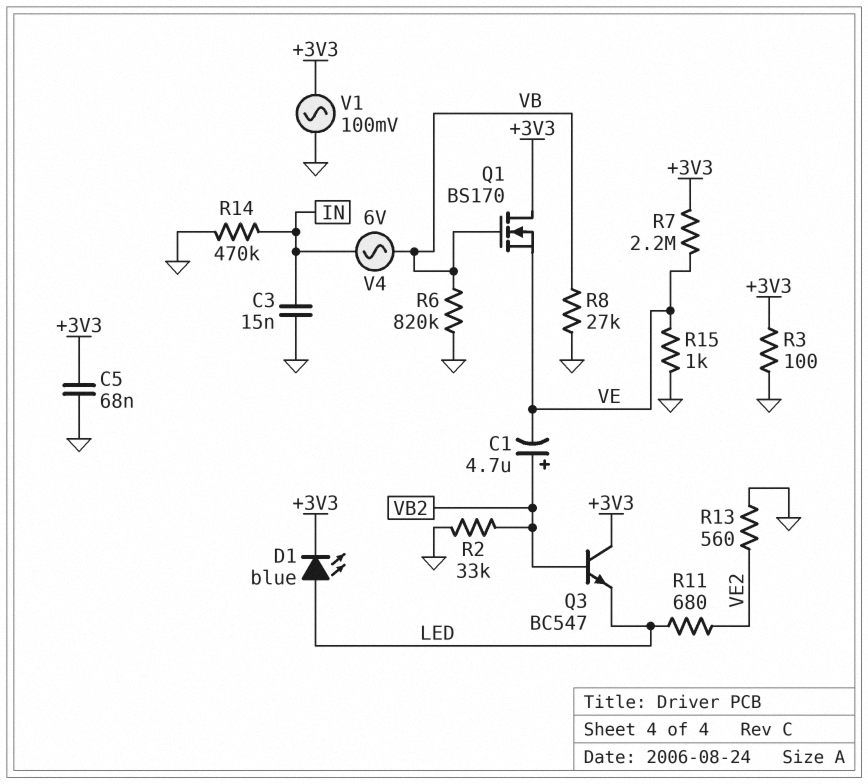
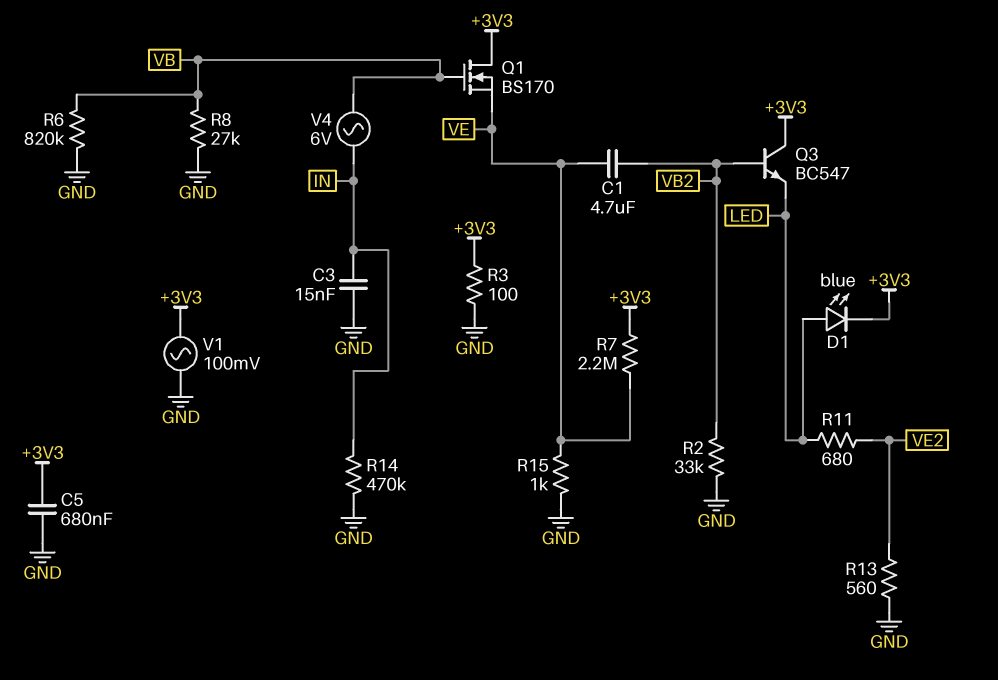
C1: 4.7uF (plus VB2, minus VE) -> 4.7uF (VB2, VE)
C5: 68nF (+3V3, GND) -> 680nF (+3V3, GND)

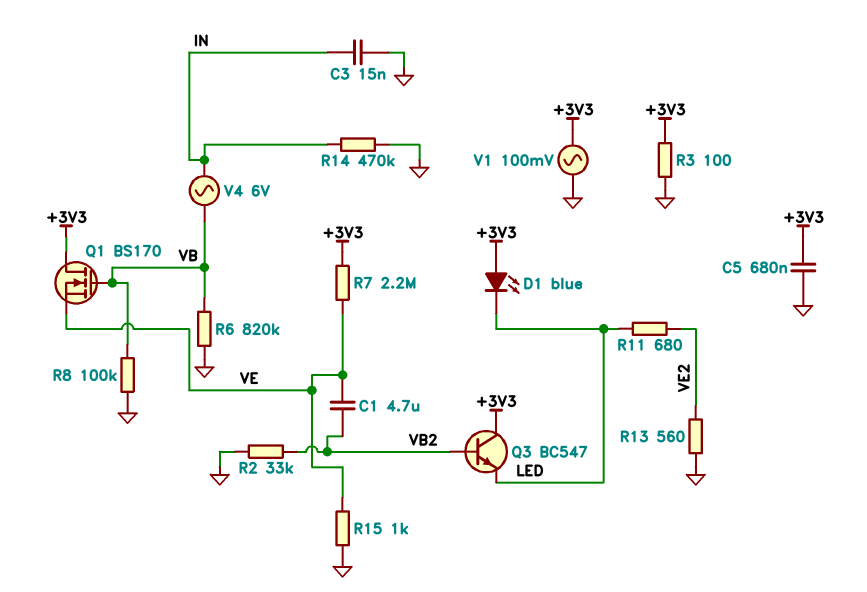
D1: LED blue (A LED, K +3V3) -> LED blue (A +3V3, K LED)
R8: 27k (GND, VB) -> 100k (GND, VB)

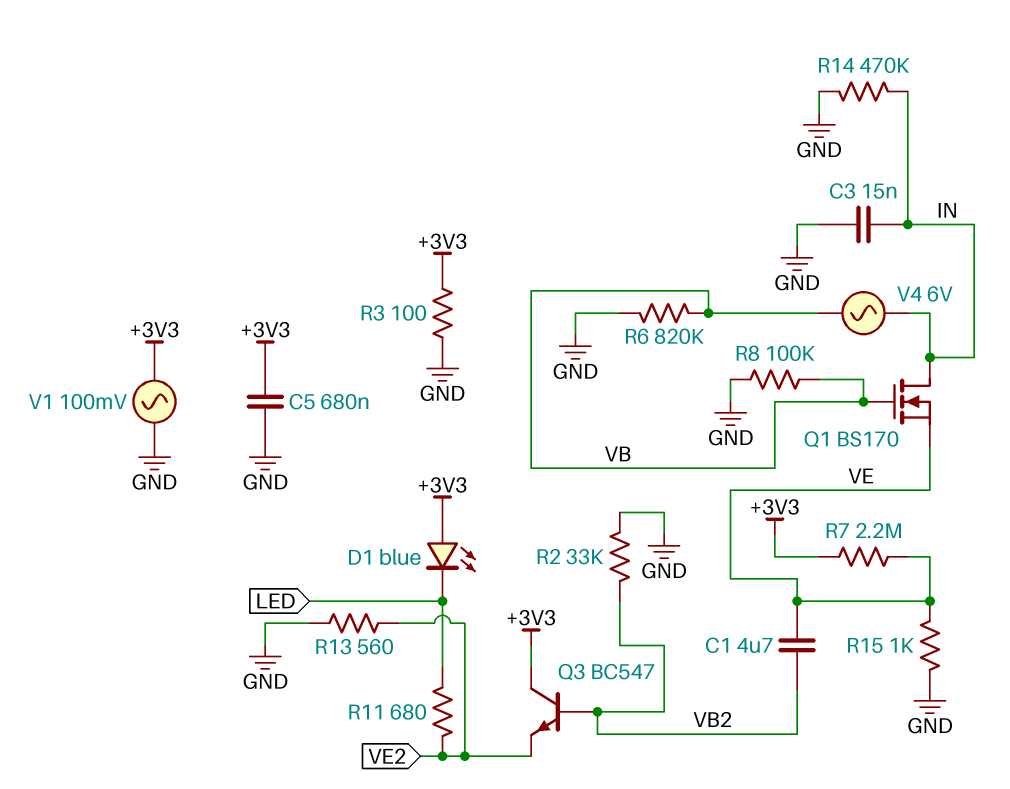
Q1: NMOS BS170 (G VB, D +3V3, S VE) -> NMOS BS170 (G VB, D IN, S VE)
Q3: NPN BC547 (B VB2, C +3V3, E LED) -> NPN BC547 (B VB2, C +3V3, E VE2)

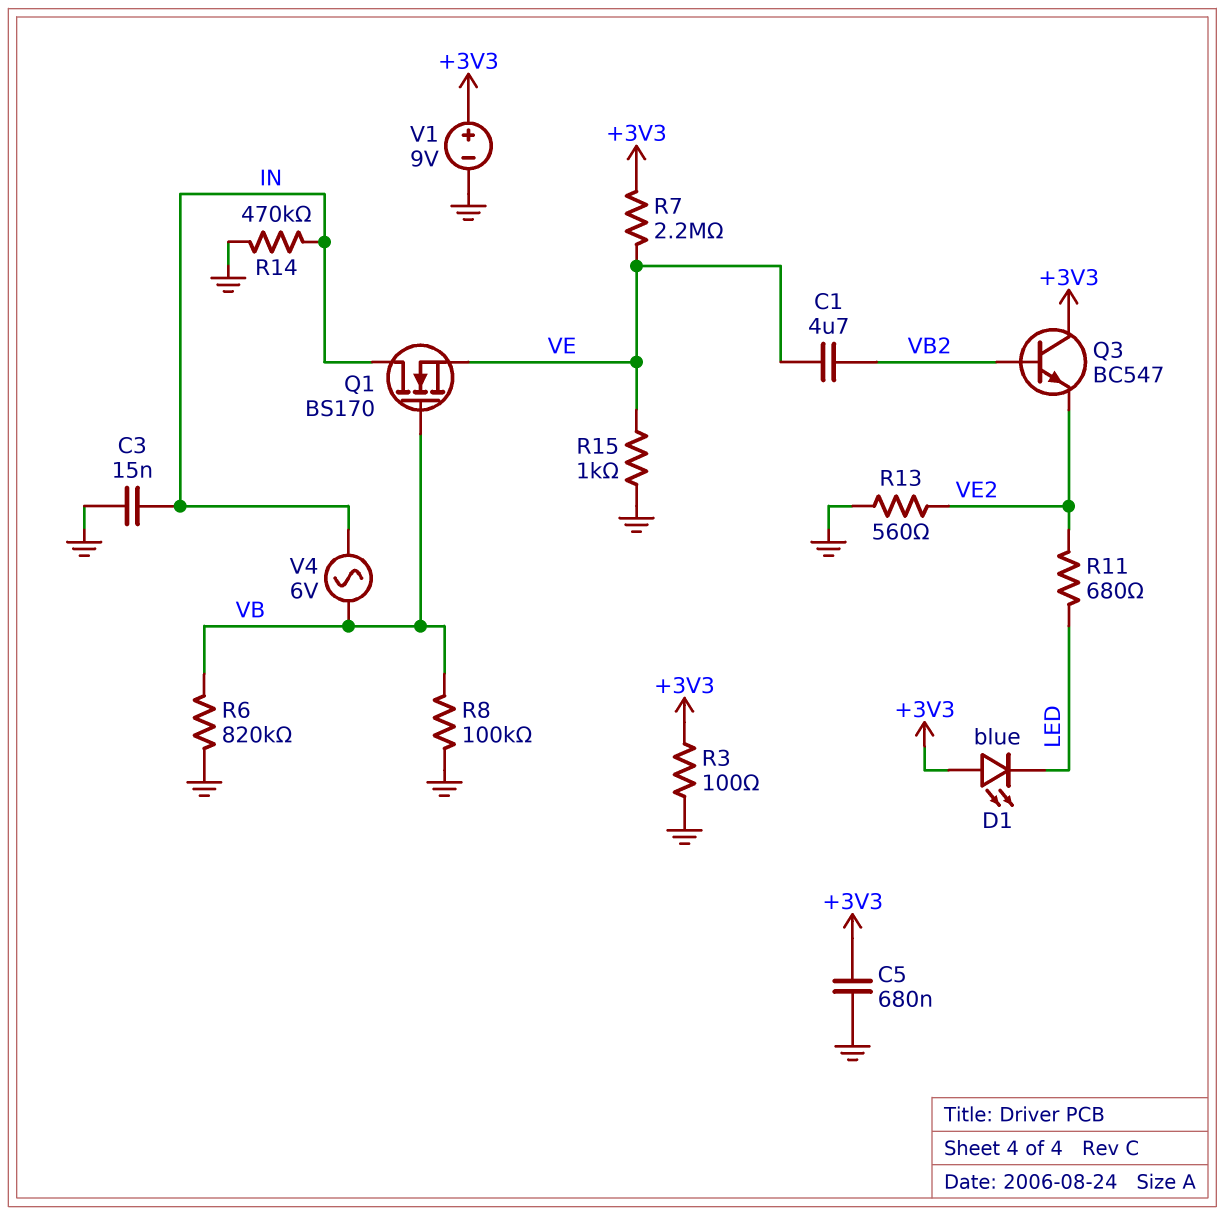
R2: 33k (GND, VB2) -> none
V1: AC 100mV (+3V3, GND) -> 9V (plus +3V3, minus GND)

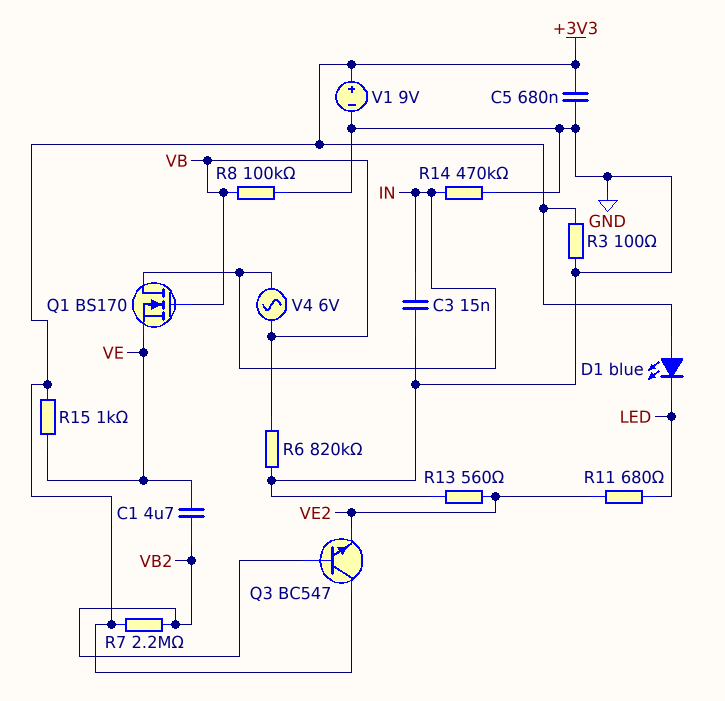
R7: 2.2M (+3V3, VE) -> 2.2M (+3V3, VB2)
R15: 1k (GND, VE) -> 1k (+3V3, VE)

